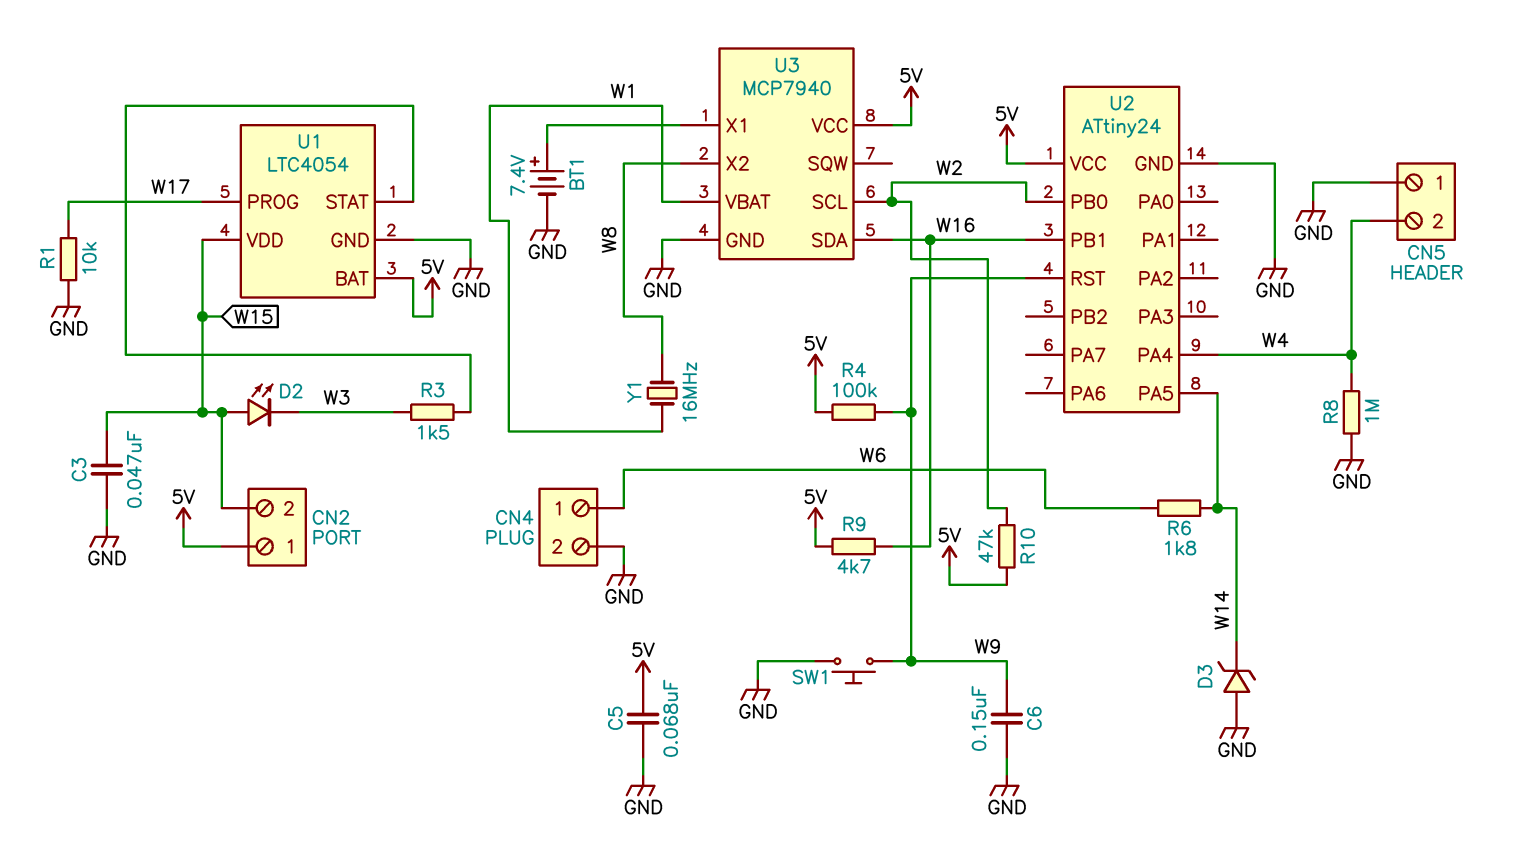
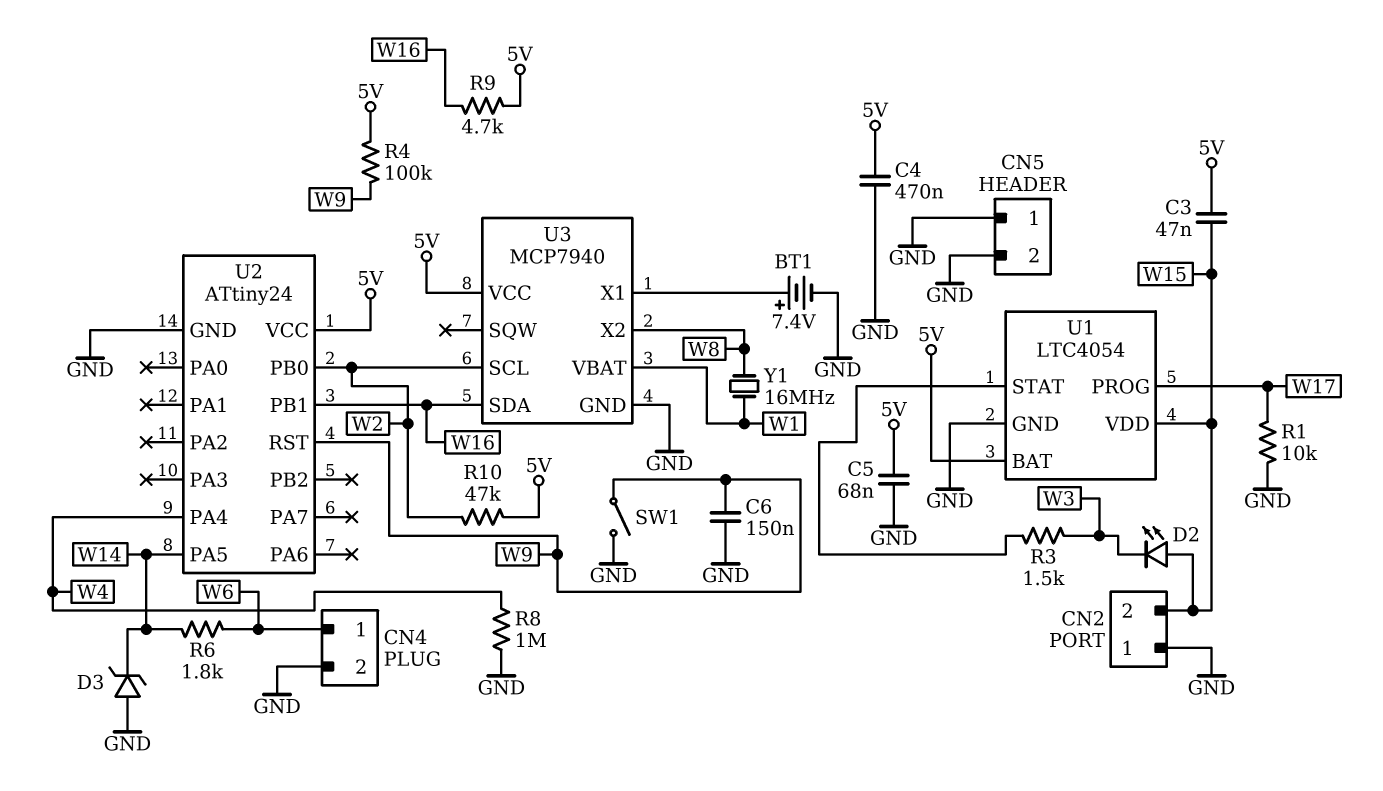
C3: 47nF (GND, W15) -> 47nF (5V, W15)
C4: none -> 470nF (5V, GND)
CN2 pin 1: 5V -> GND
CN5 pin 2: W4 -> GND
SW1: button (GND, W9) -> switch (GND, W9)

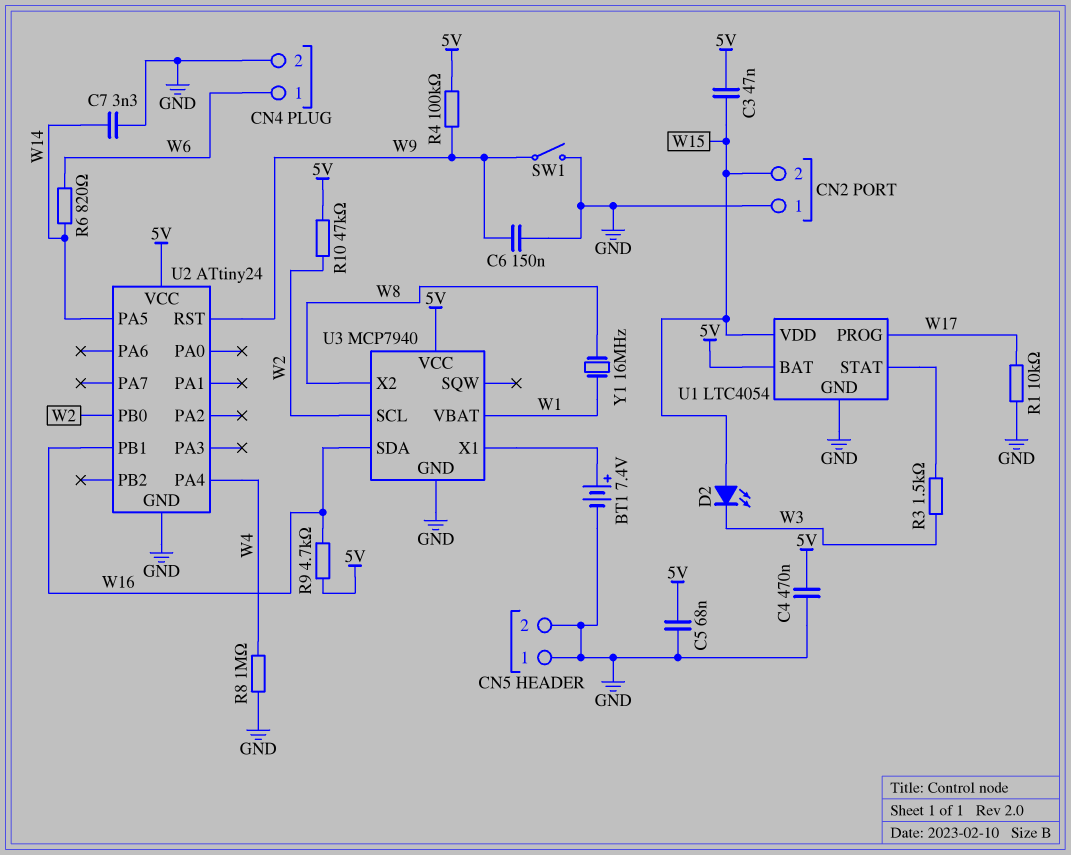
C7: none -> 3.3nF (GND, W14)
D3: zener (A GND, K W14) -> none
R6: 1.8k (W6, W14) -> 820 (W6, W14)

